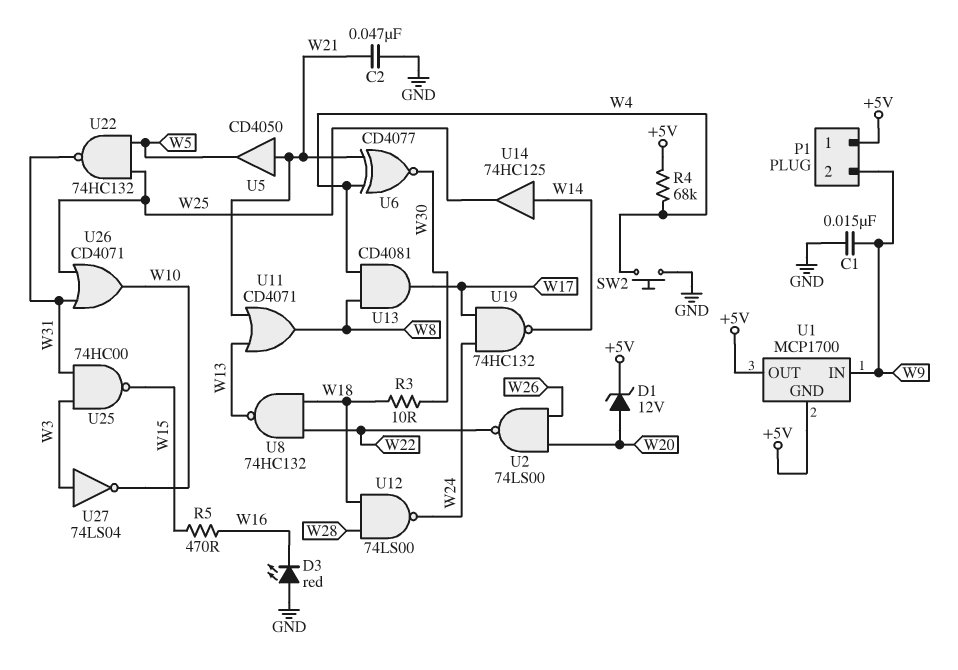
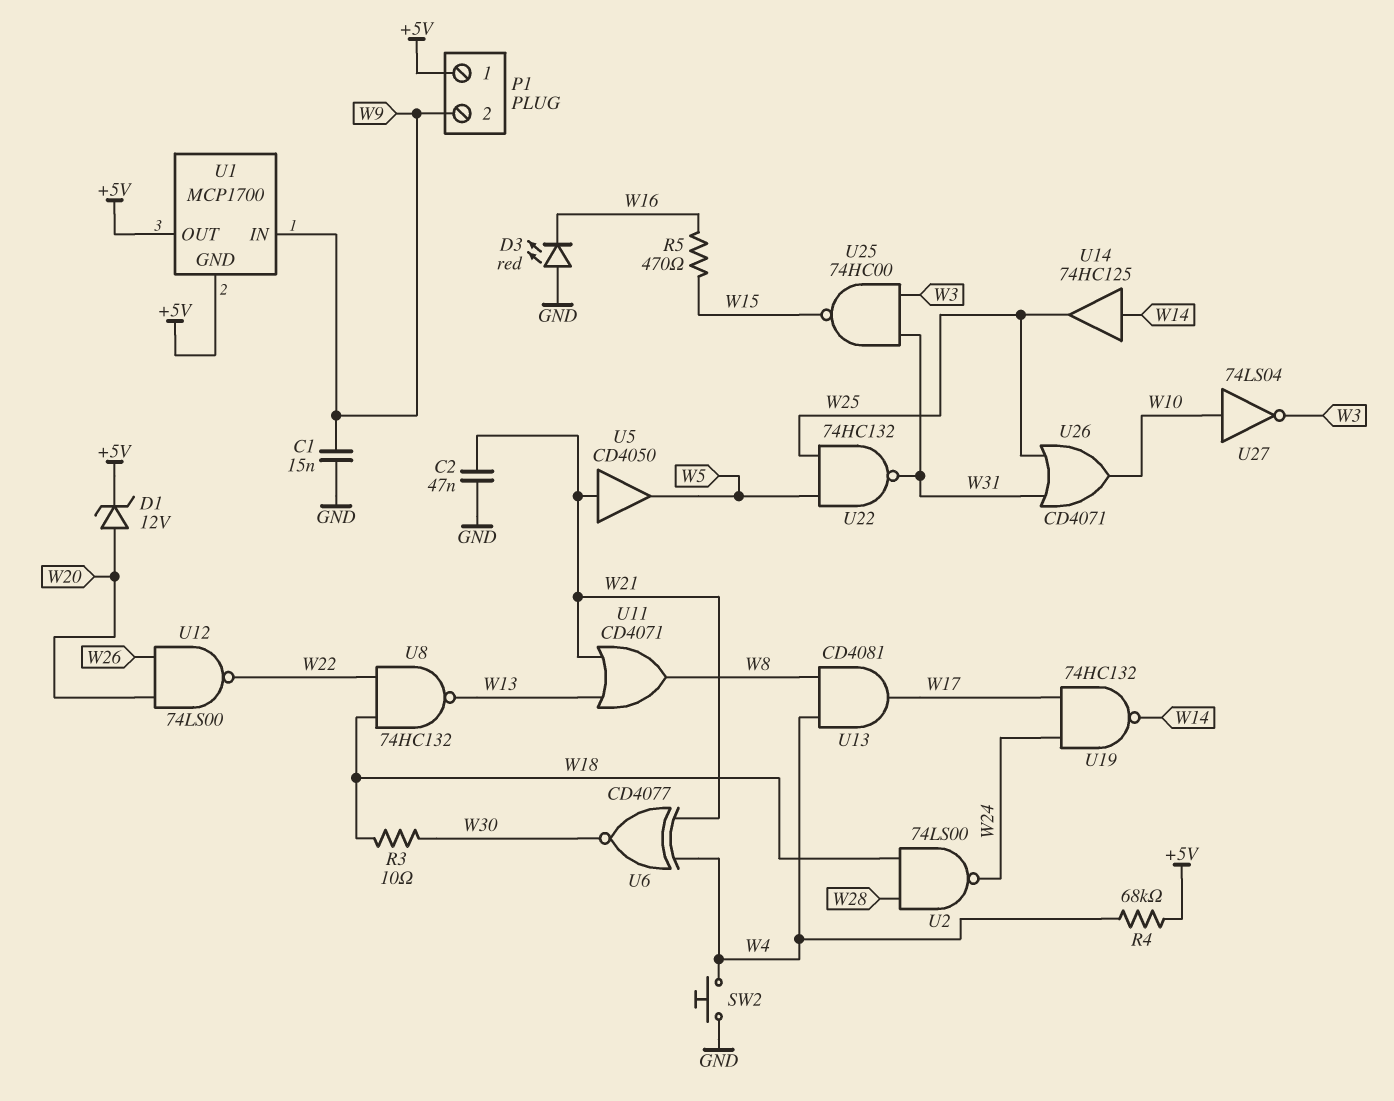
U2: NAND 74LS00 (in W20, in W26, out W22) -> NAND 74LS00 (in W18, in W28, out W24)
U12: NAND 74LS00 (in W18, in W28, out W24) -> NAND 74LS00 (in W20, in W26, out W22)
U27: NOT 74LS04 (in W3, out W10) -> NOT 74LS04 (in W10, out W3)

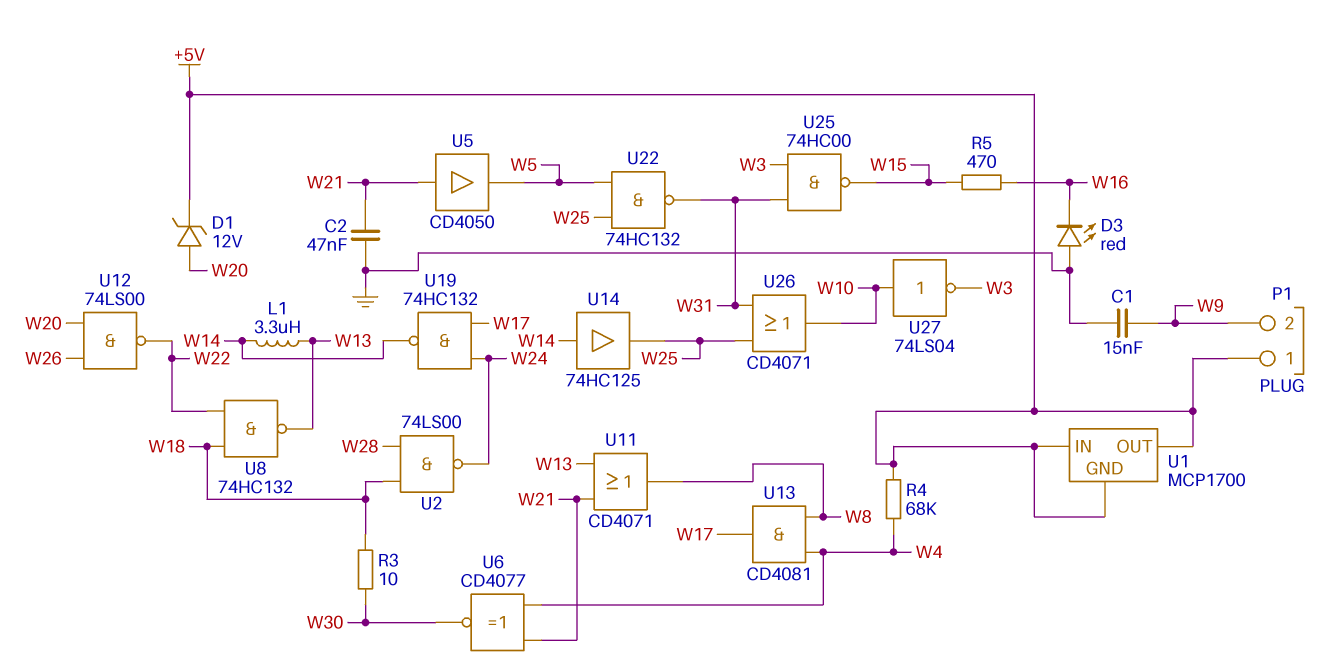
L1: none -> 3.3uH (W13, W14)
SW2: button (GND, W4) -> none
U1 pin IN: W9 -> +5V

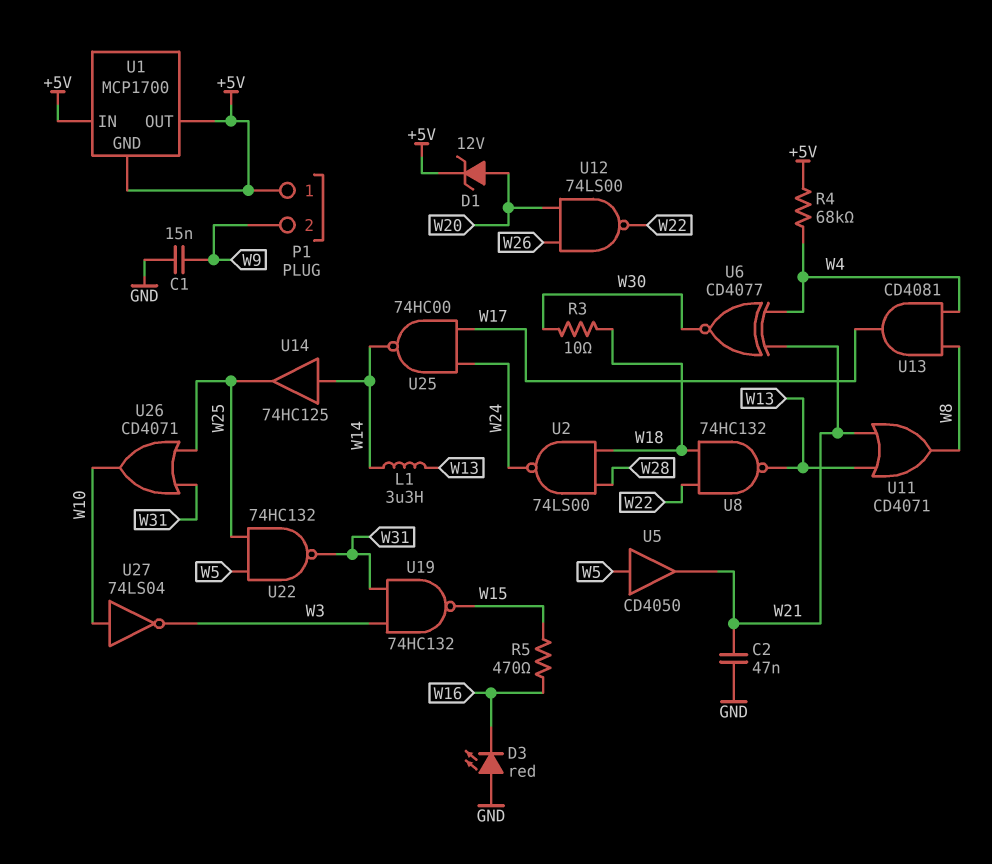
U5: buffer CD4050 (in W21, out W5) -> buffer CD4050 (in W5, out W21)
U19: NAND 74HC132 (in W17, in W24, out W14) -> NAND 74HC132 (in W3, in W31, out W15)
U25: NAND 74HC00 (in W3, in W31, out W15) -> NAND 74HC00 (in W17, in W24, out W14)

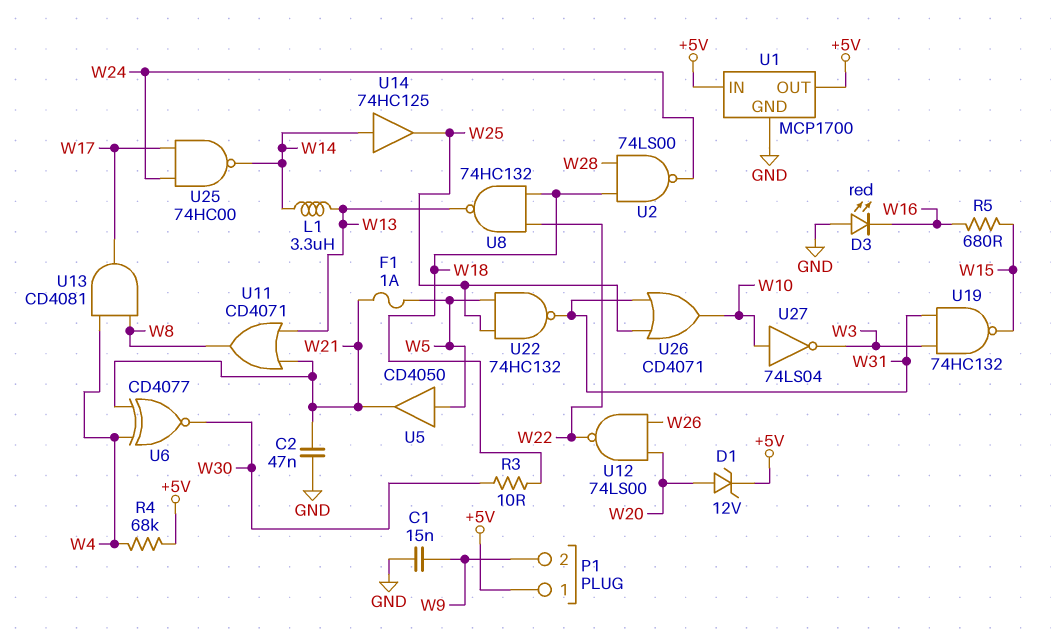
F1: none -> 1A (W5, W21)
R5: 470 (W15, W16) -> 680 (W15, W16)
U1 pin GND: +5V -> GND

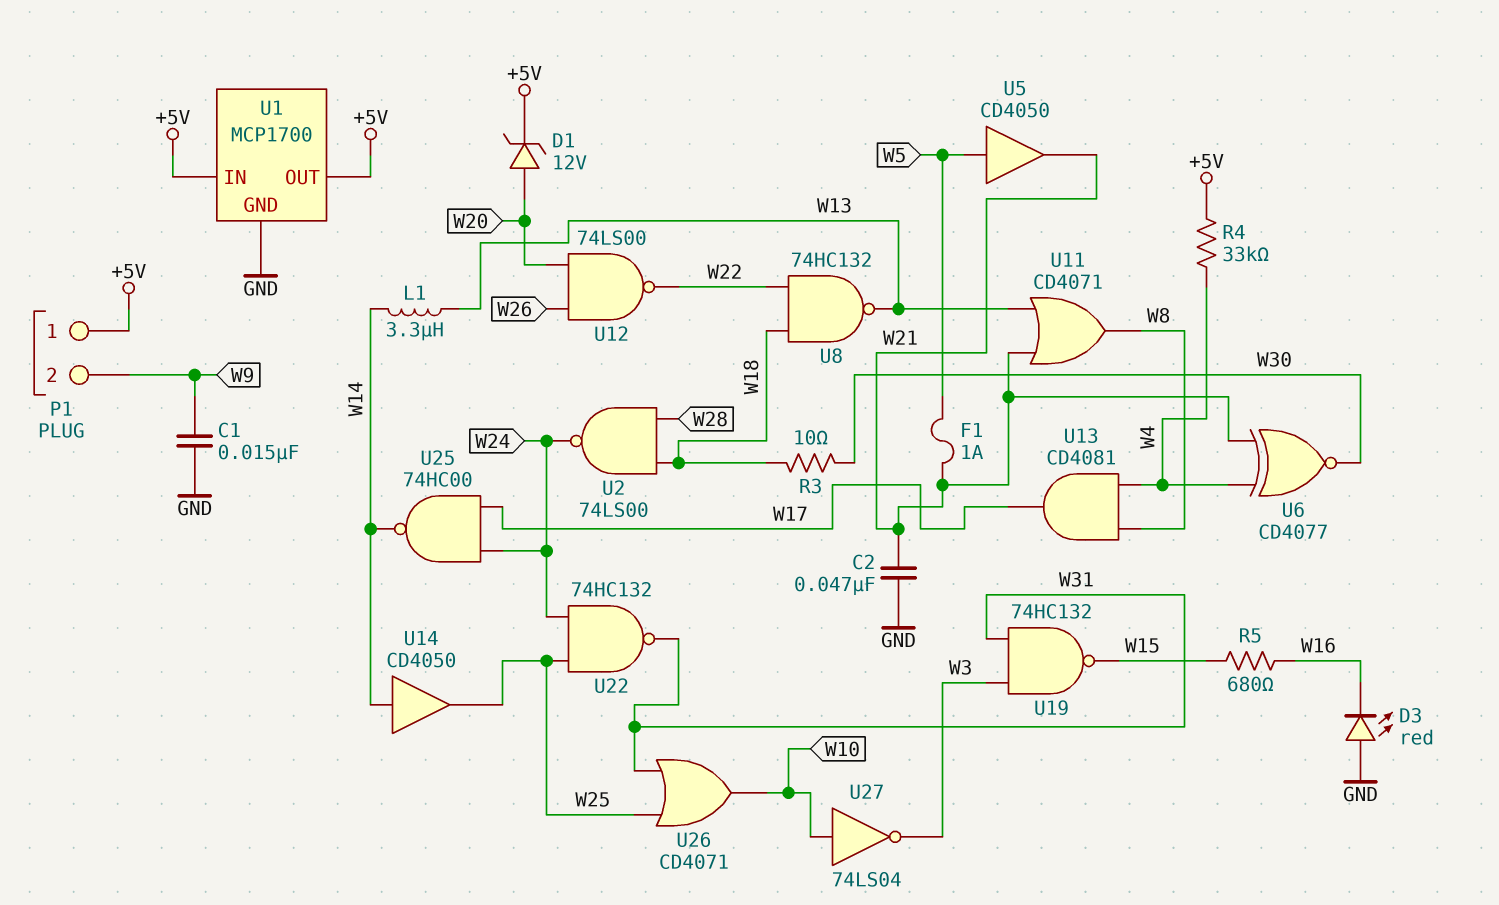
R4: 68k (+5V, W4) -> 33k (+5V, W4)
U14: buffer 74HC125 (in W14, out W25) -> buffer CD4050 (in W14, out W25)
U22: NAND 74HC132 (in W5, in W25, out W31) -> NAND 74HC132 (in W24, in W25, out W31)

